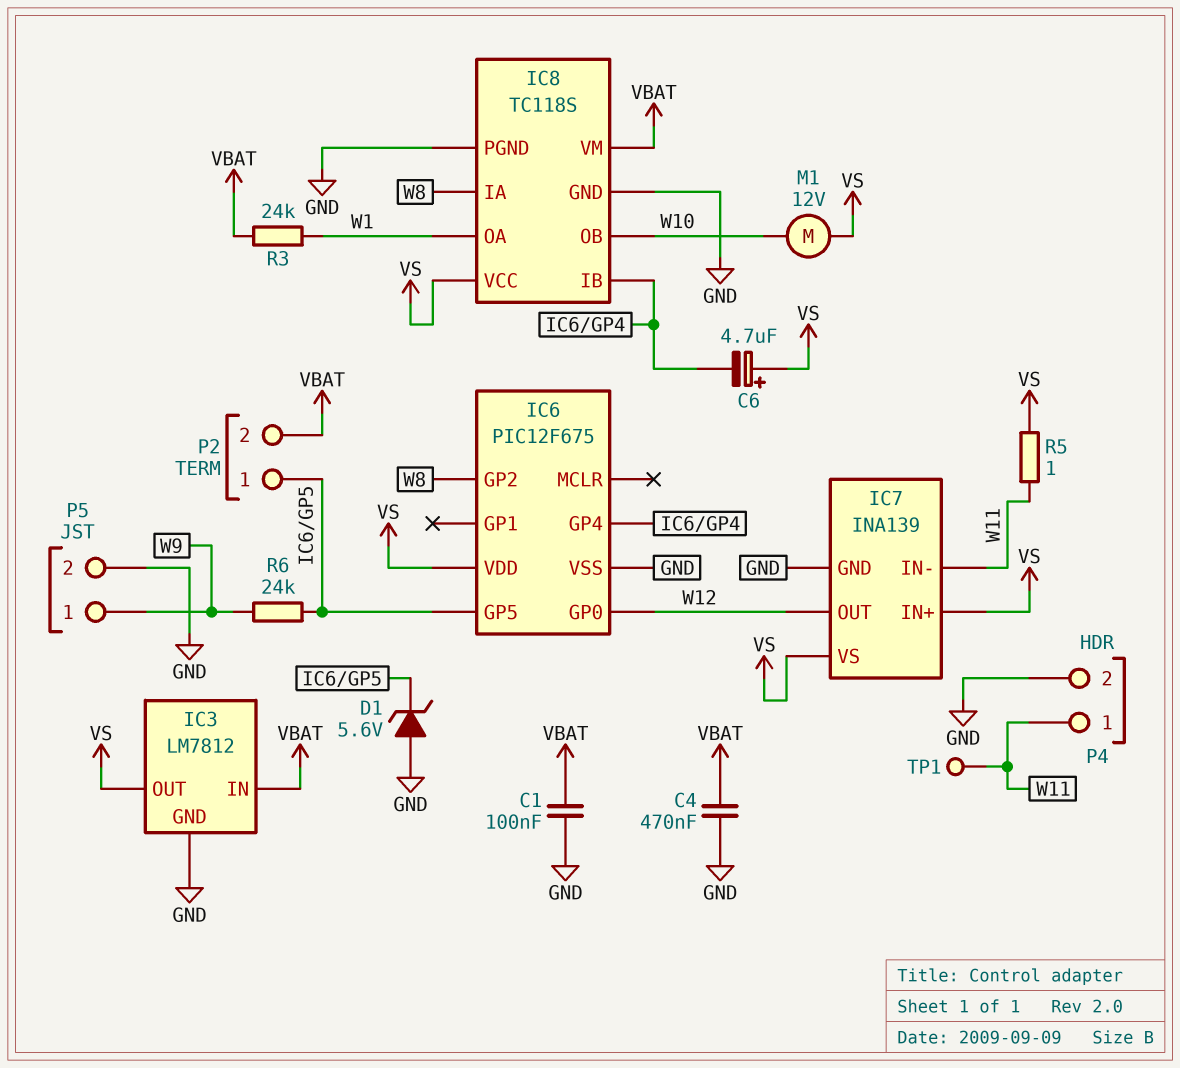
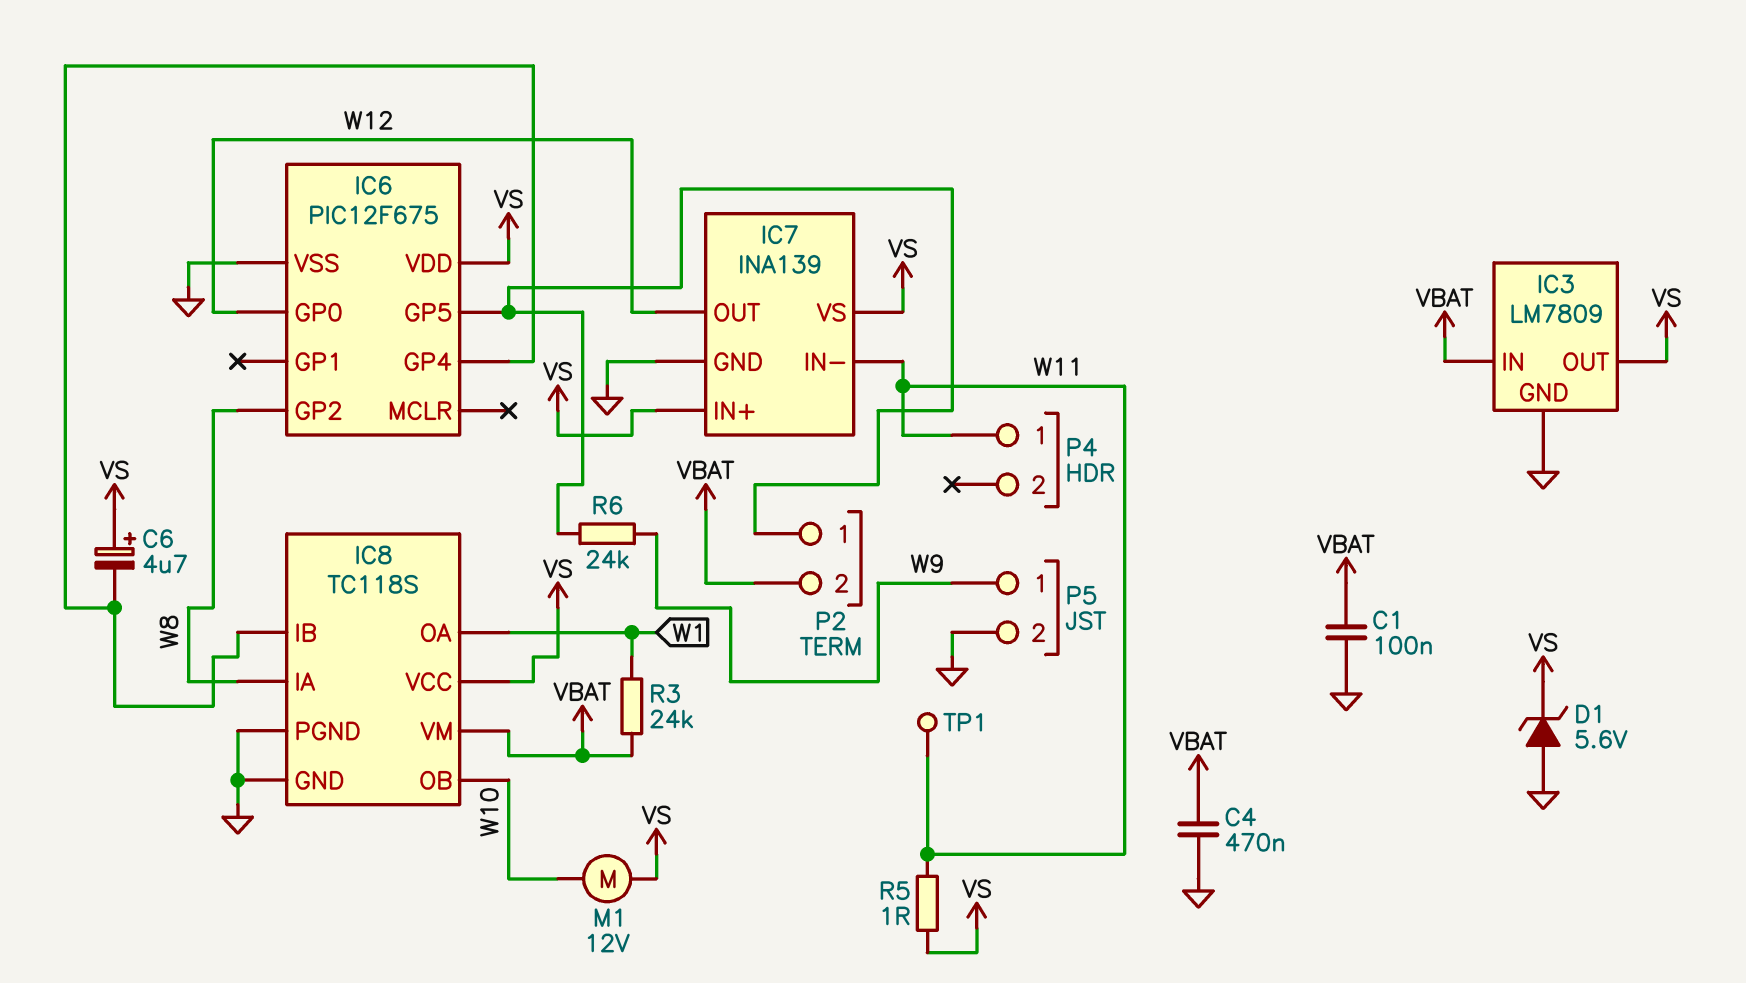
D1: zener 5.6V (A GND, K IC6/GP5) -> zener 5.6V (A GND, K VS)
IC3: LM7812 -> LM7809
P4 pin 2: GND -> none

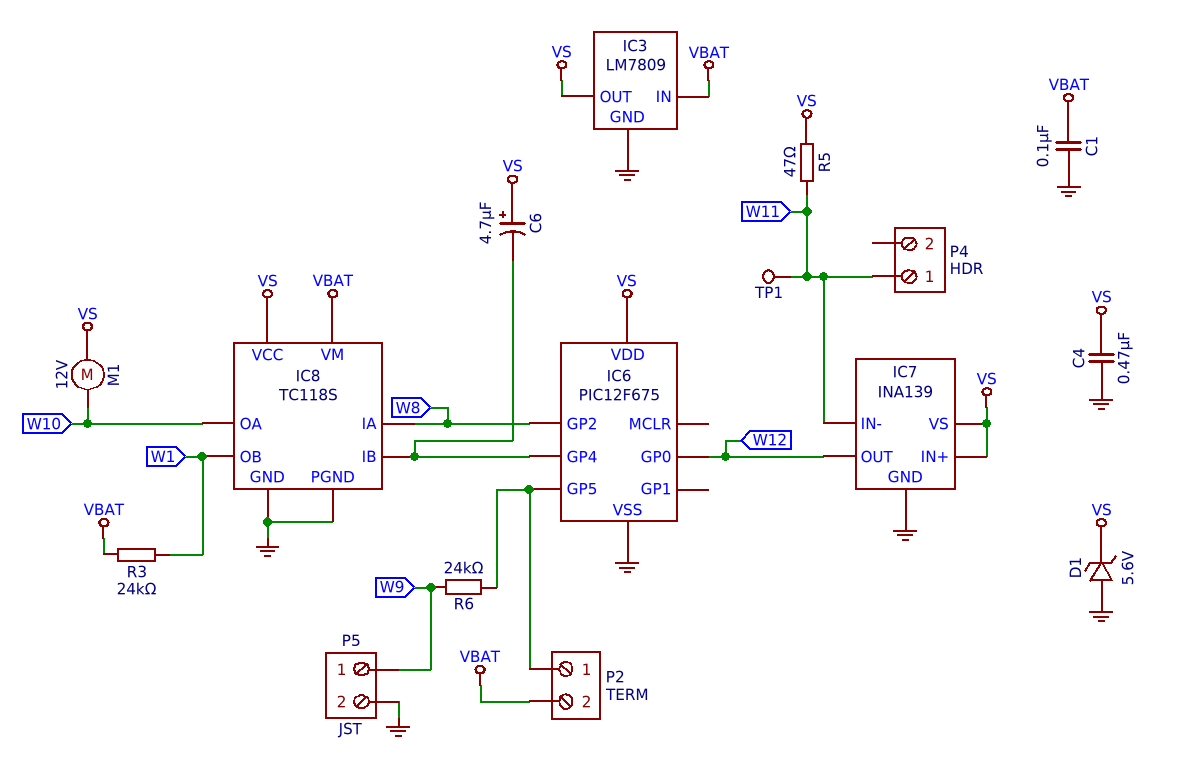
C4: 470nF (GND, VBAT) -> 470nF (GND, VS)
IC8 pin OA: W1 -> W10
IC8 pin OB: W10 -> W1
R5: 1 (VS, W11) -> 47 (VS, W11)

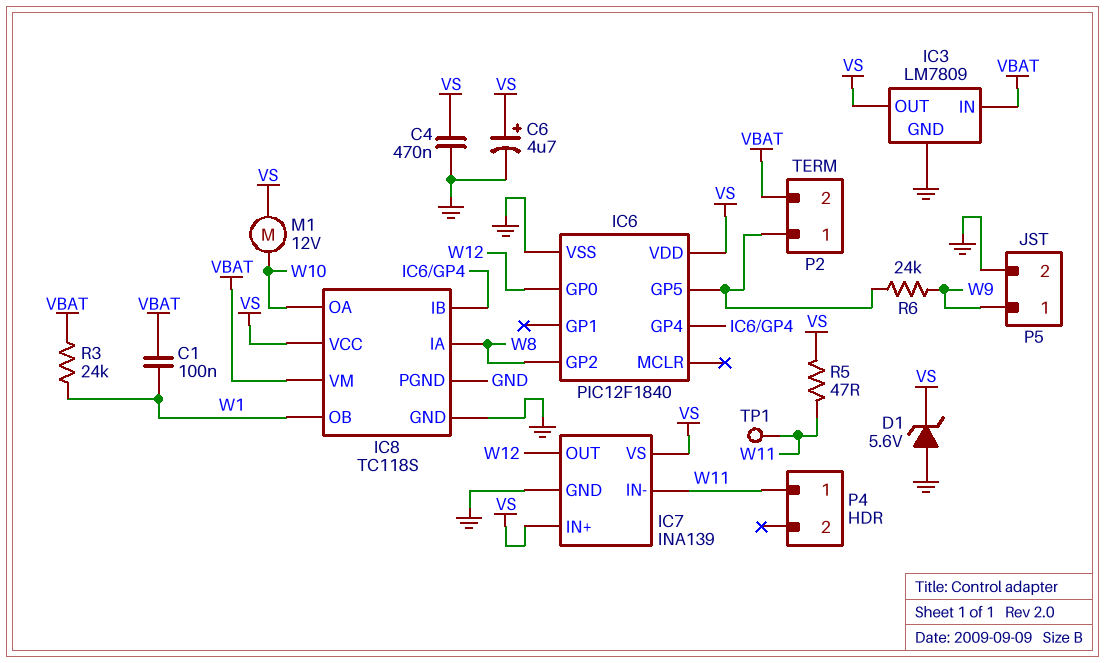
C1: 100nF (GND, VBAT) -> 100nF (VBAT, W1)
C6: 4.7uF (plus VS, minus IC6/GP4) -> 4.7uF (plus VS, minus GND)
IC6: PIC12F675 -> PIC12F1840

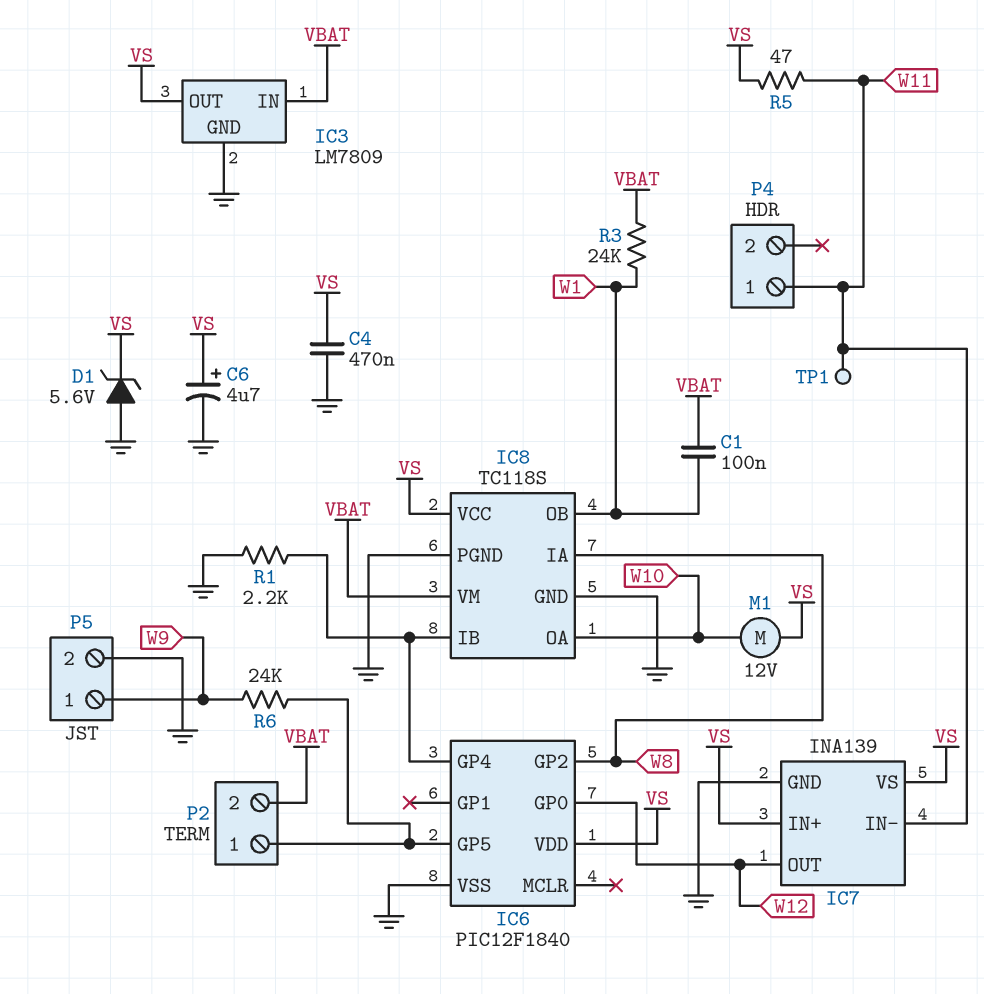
R1: none -> 2.2k (GND, IC6/GP4)

